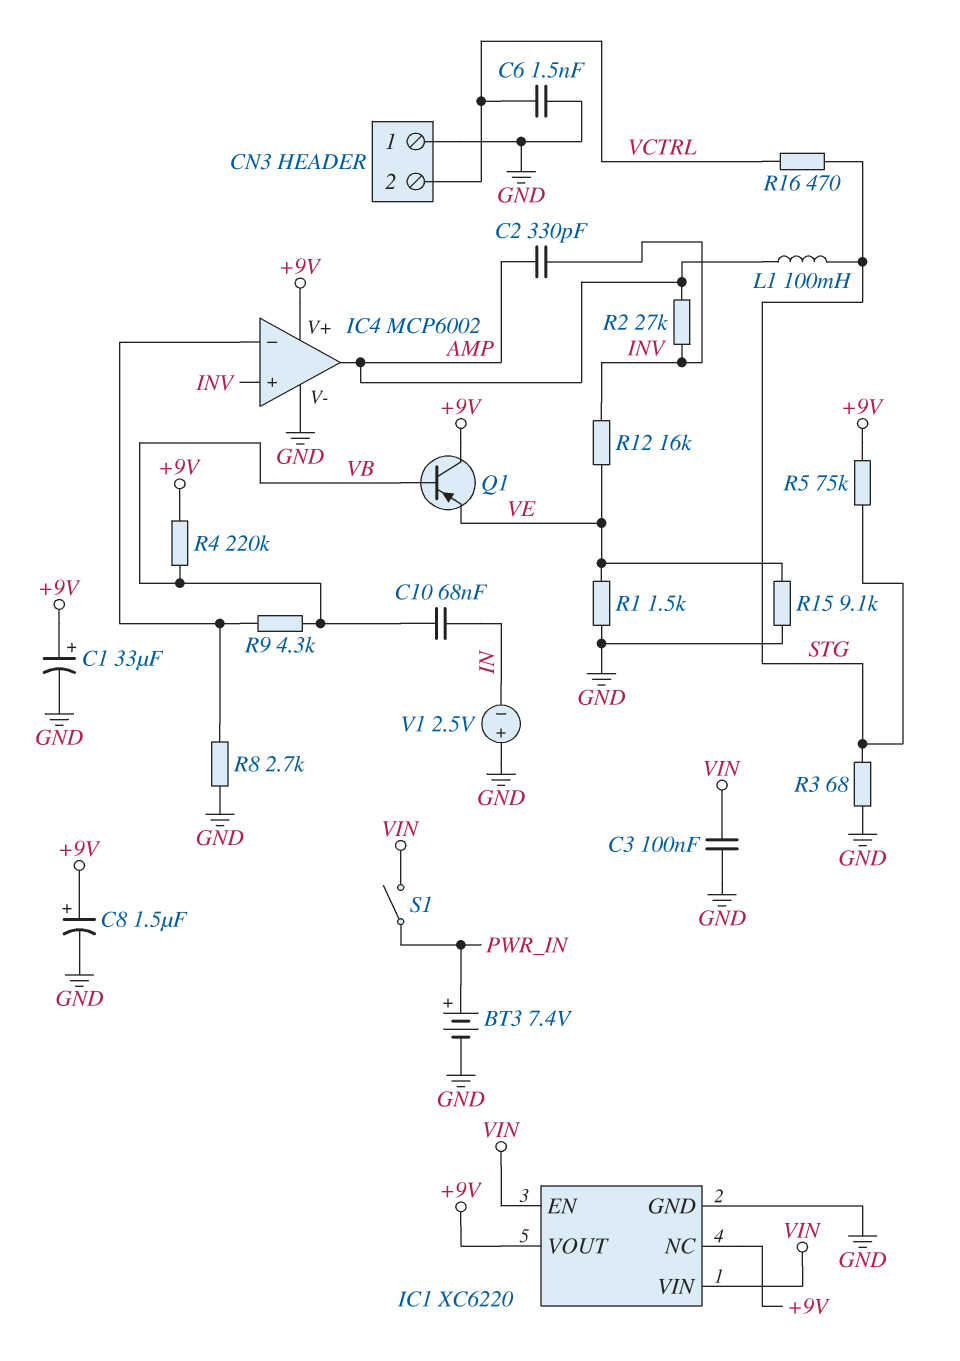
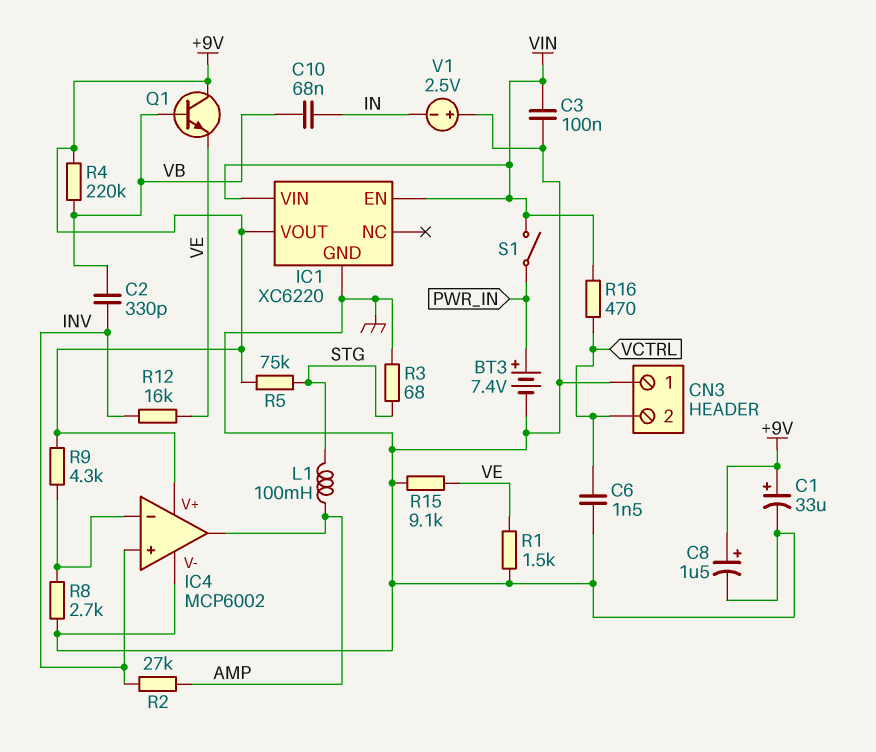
C2: 330pF (AMP, INV) -> 330pF (INV, VB)
IC1 pin NC: +9V -> none
Q1: PNP (B VB, C +9V, E VE) -> NPN (B VB, C +9V, E VE)
R9: 4.3k (IC4/in-, VB) -> 4.3k (+9V, IC4/in-)
R16: 470 (STG, VCTRL) -> 470 (VCTRL, VIN)

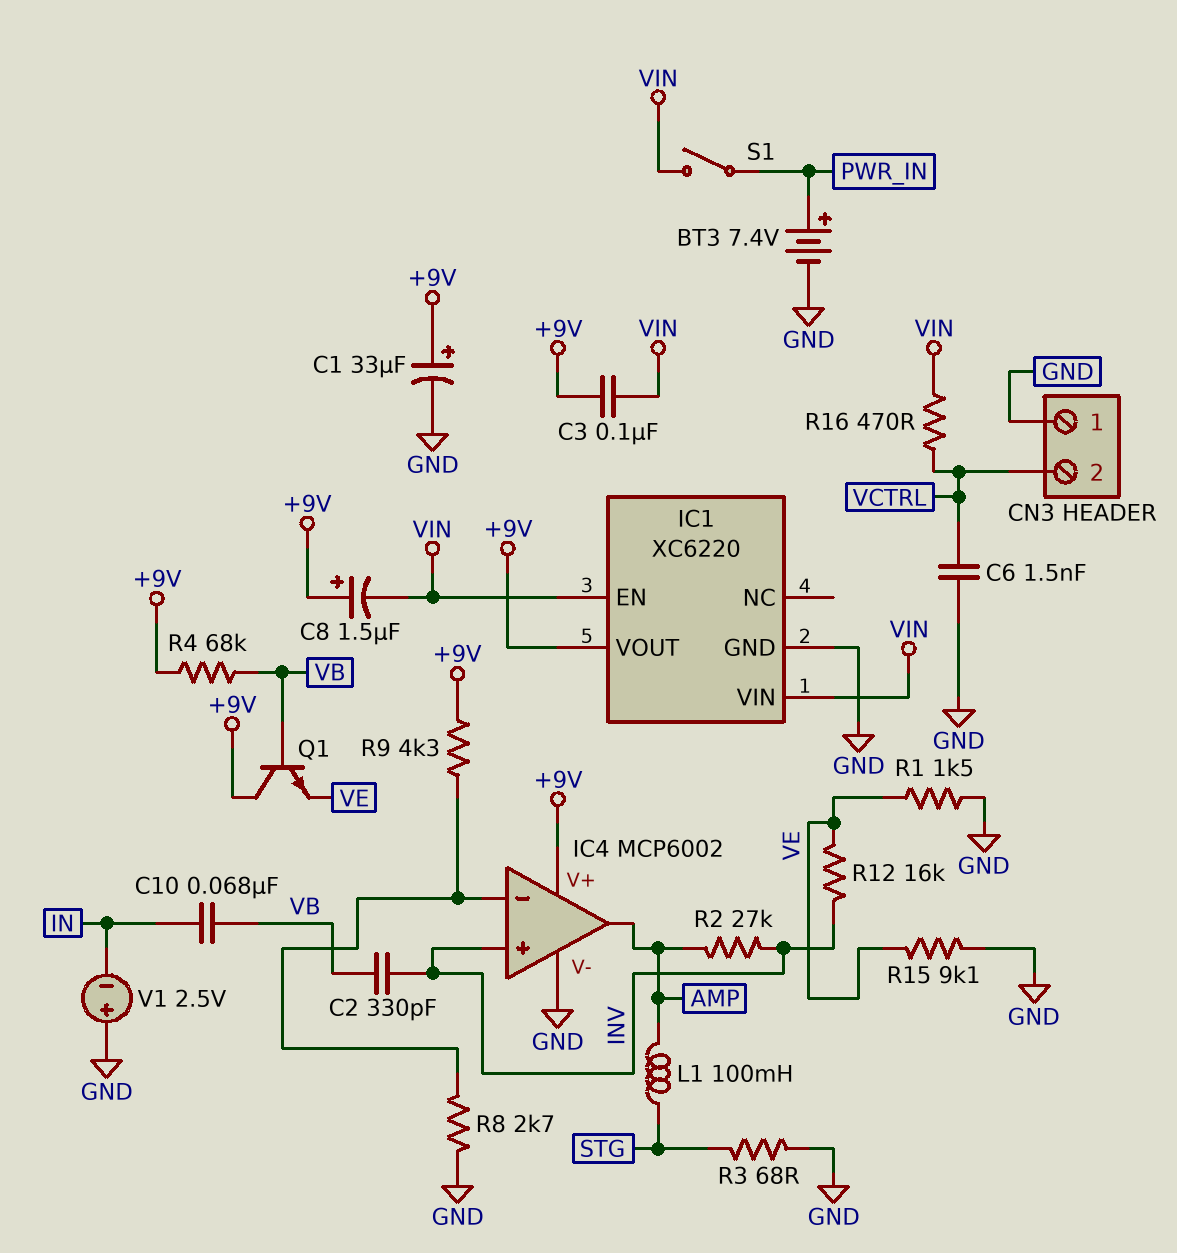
C3: 100nF (GND, VIN) -> 100nF (+9V, VIN)
C8: 1.5uF (plus +9V, minus GND) -> 1.5uF (plus +9V, minus VIN)
R4: 220k (+9V, VB) -> 68k (+9V, VB)
R5: 75k (+9V, STG) -> none

